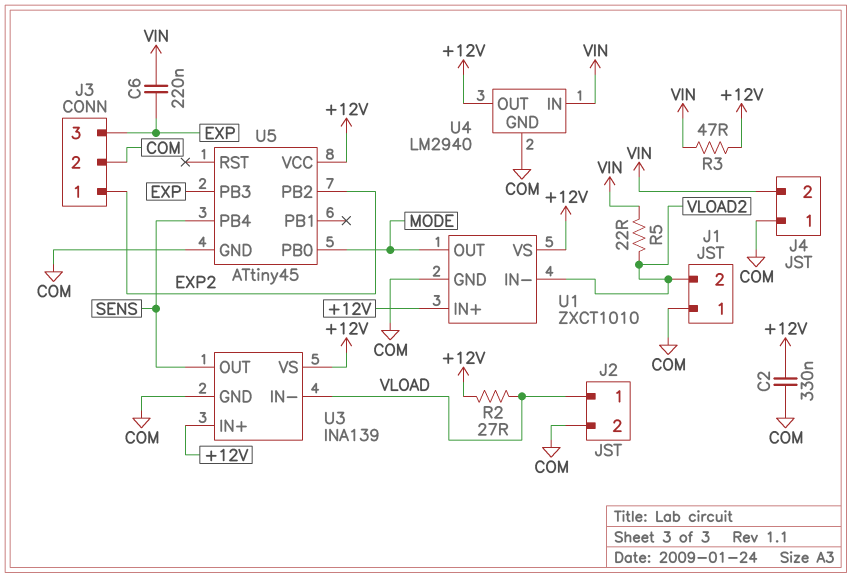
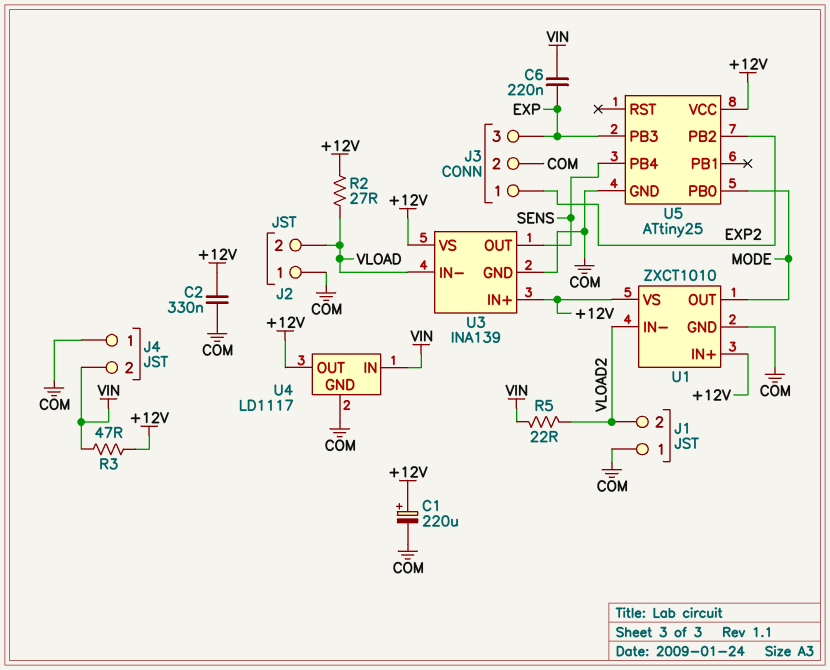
C1: none -> 220uF (plus +12V, minus COM)
J2 pin 1: VLOAD -> COM
J2 pin 2: COM -> VLOAD
U4: LM2940 -> LD1117
U5: ATtiny45 -> ATtiny25

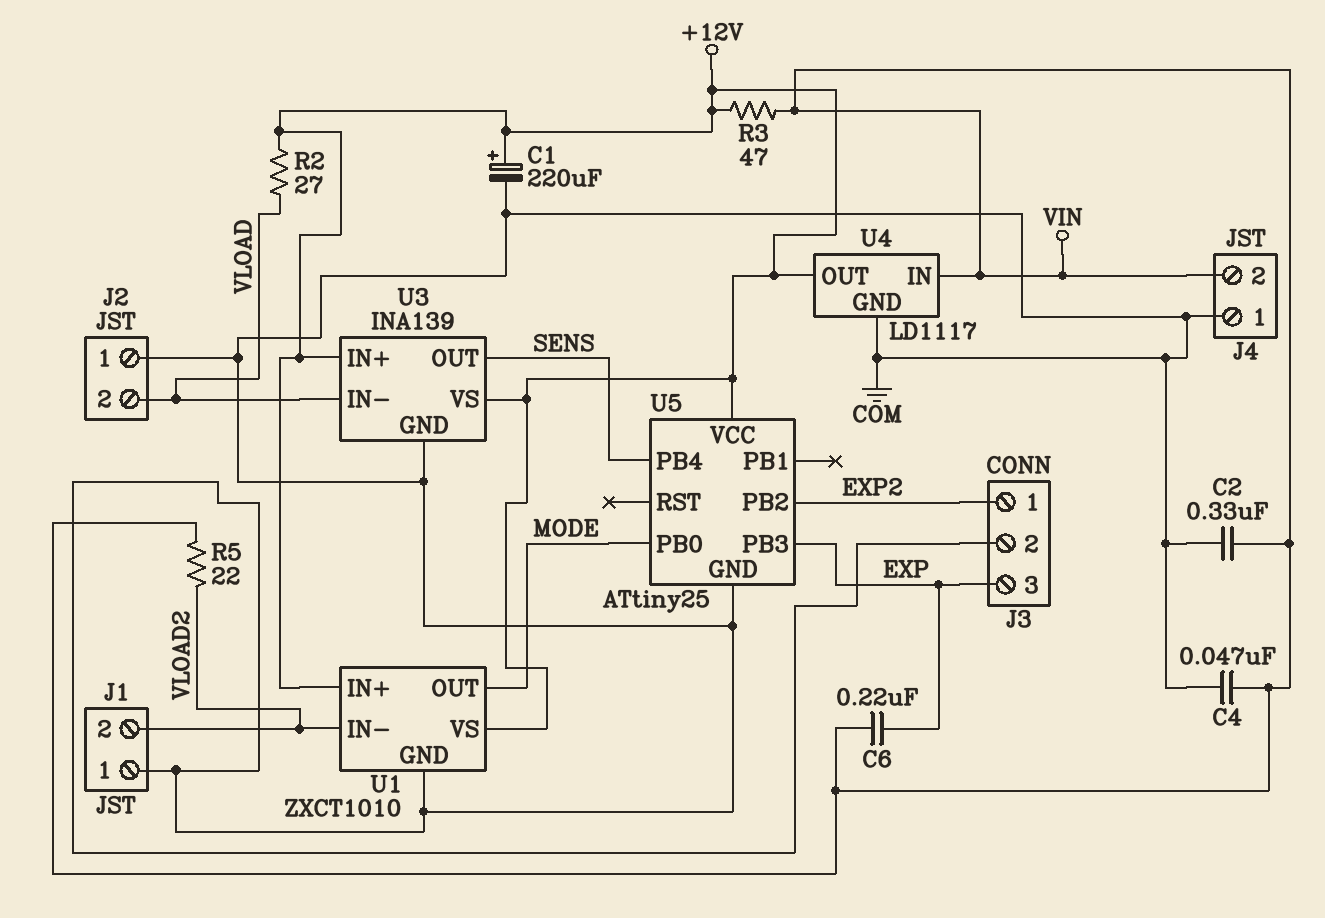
C2: 330nF (+12V, COM) -> 330nF (COM, VIN)
C4: none -> 47nF (COM, VIN)

